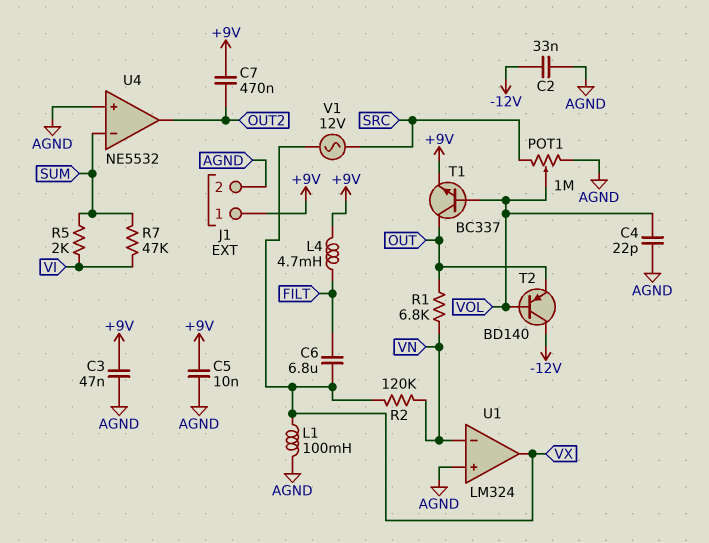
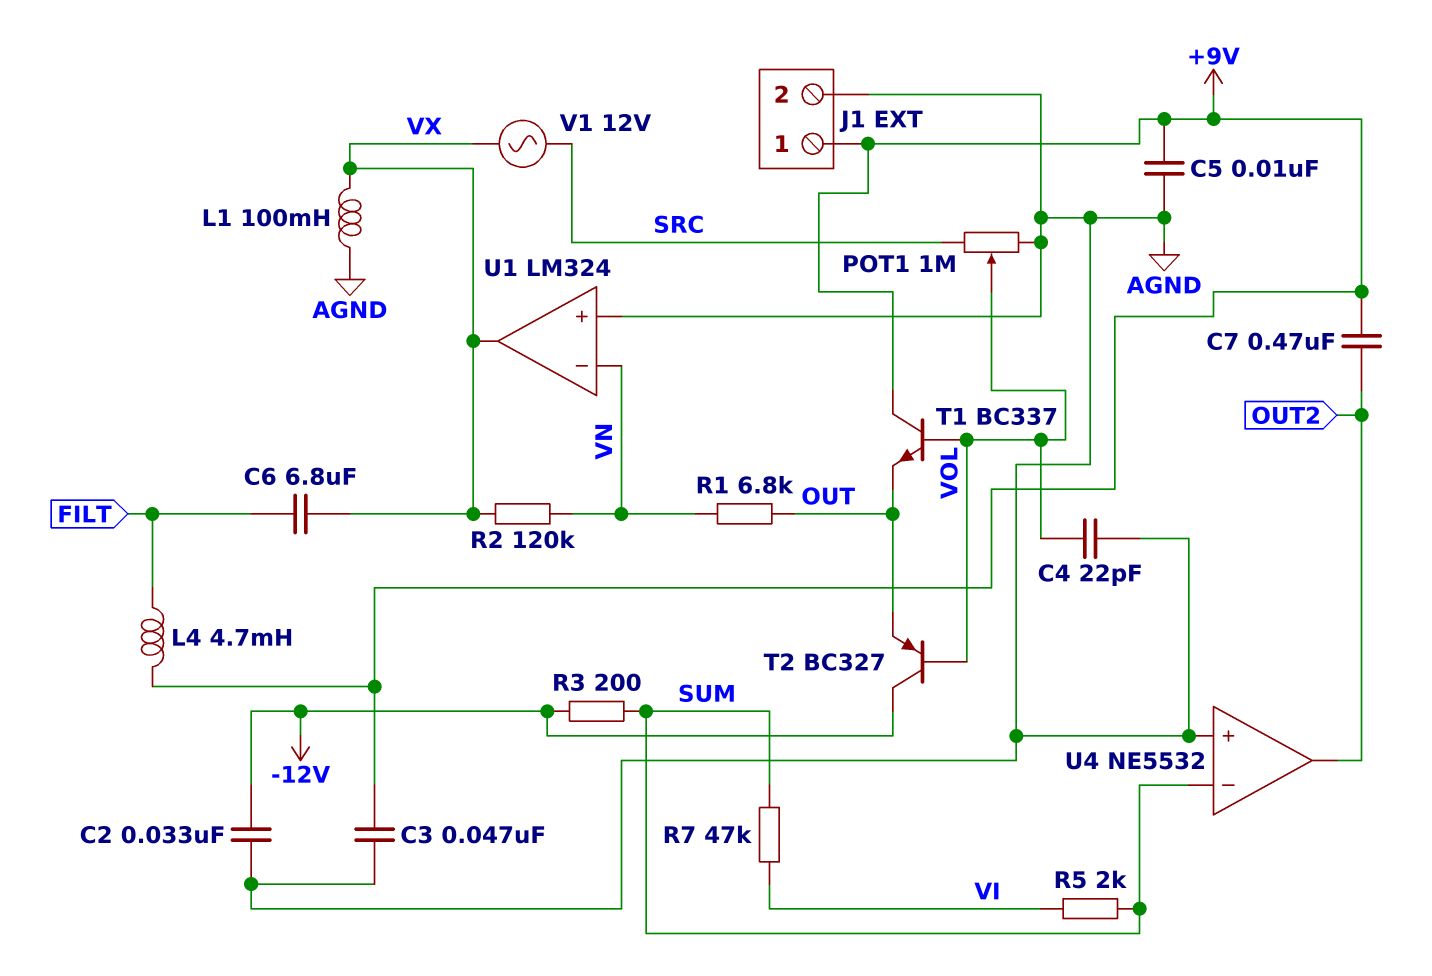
R3: none -> 200 (-12V, SUM)
T1: NPN BC337 (B VOL, C OUT, E +9V) -> NPN BC337 (B VOL, C +9V, E OUT)
T2: PNP BD140 (B VOL, C -12V, E OUT) -> PNP BC327 (B VOL, C -12V, E OUT)

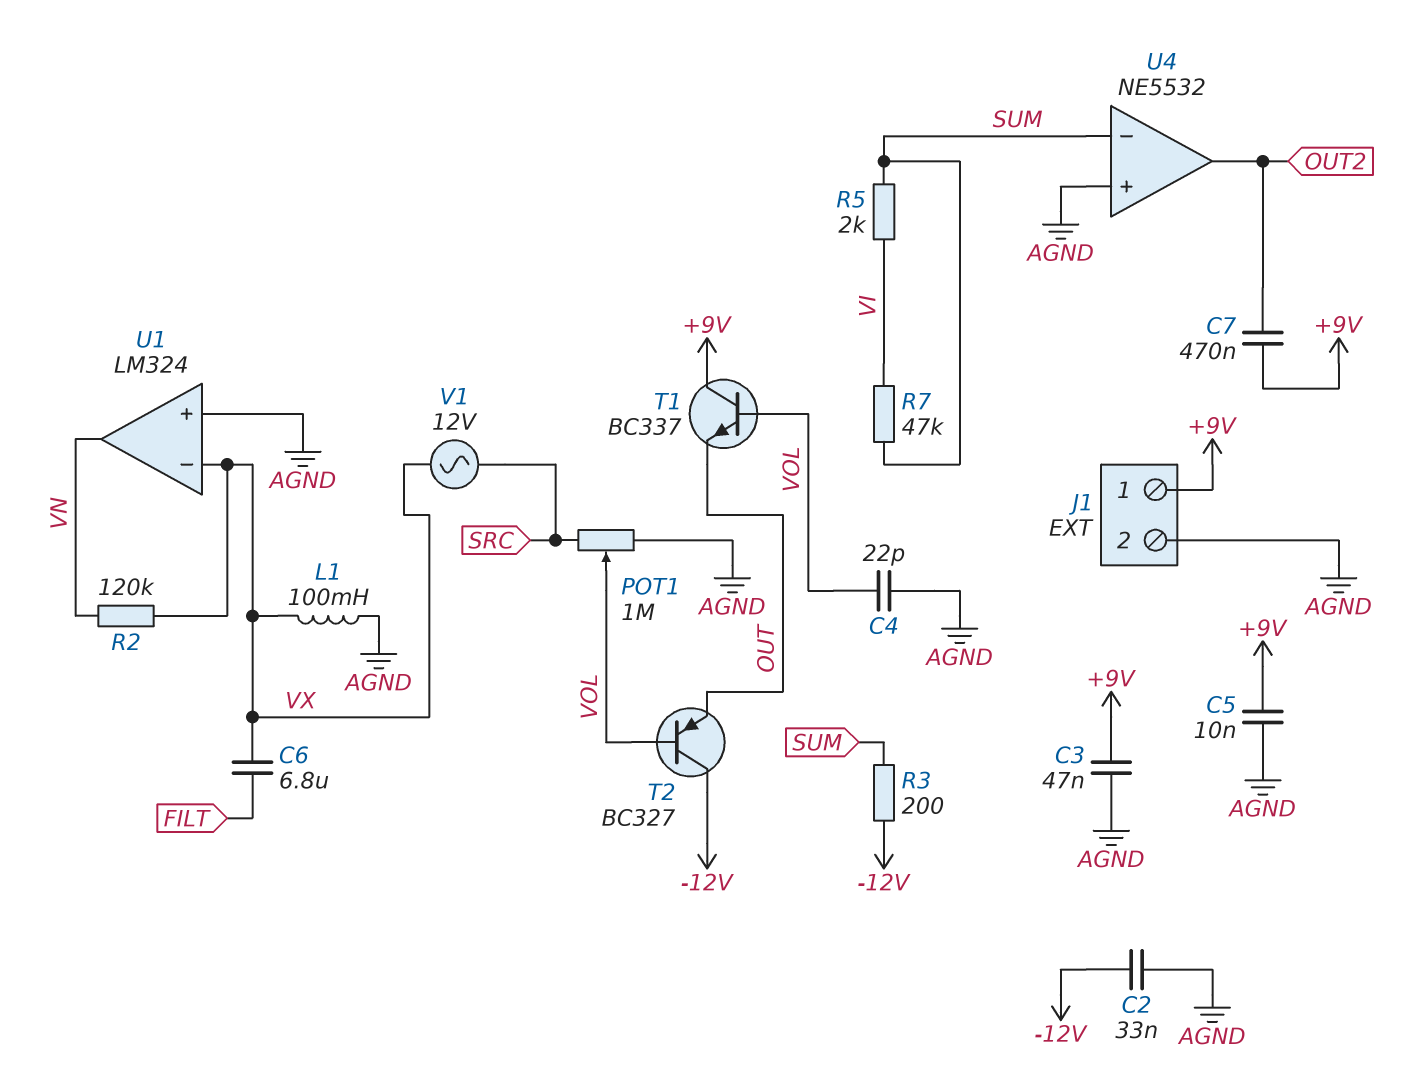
L4: 4.7mH (+9V, FILT) -> none
R1: 6.8k (OUT, VN) -> none
U1 pin in-: VN -> VX
U1 pin out: VX -> VN

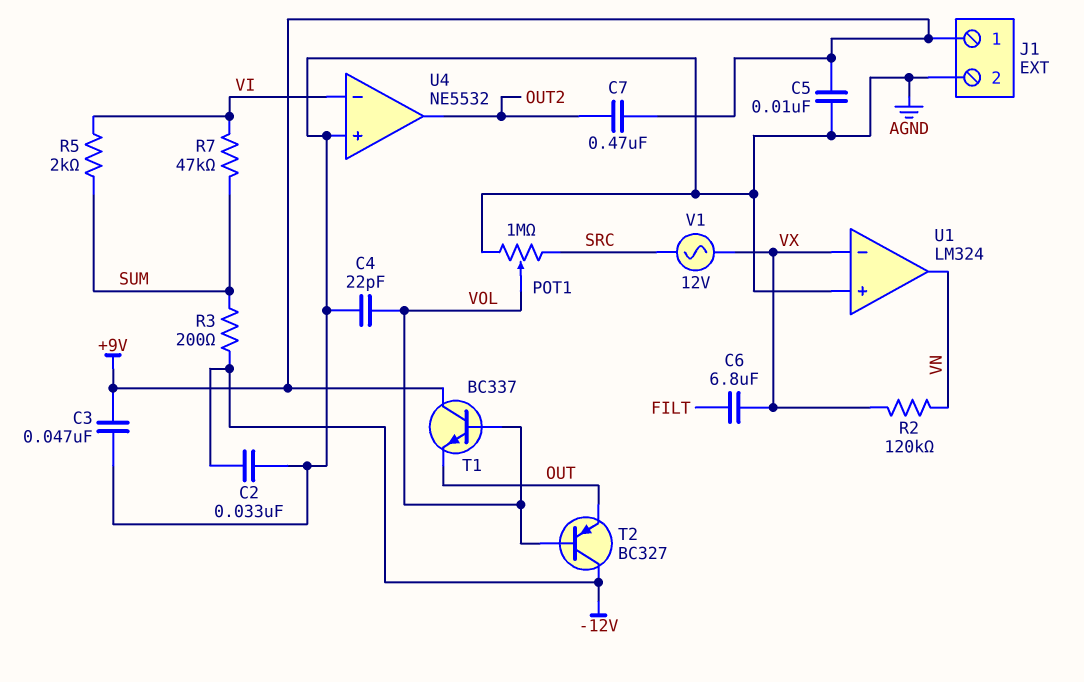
L1: 100mH (AGND, VX) -> none
U4 pin in-: SUM -> VI

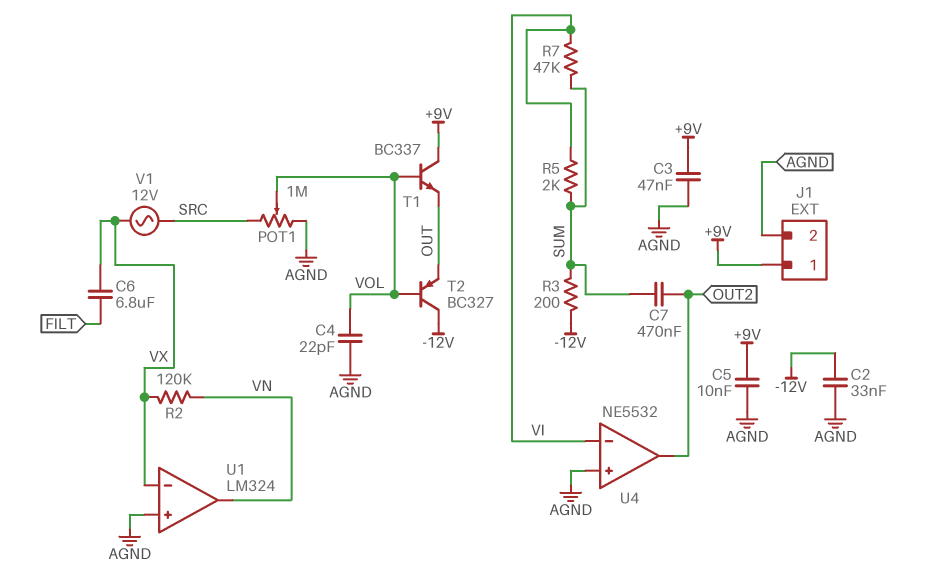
C7: 470nF (+9V, OUT2) -> 470nF (OUT2, SUM)

